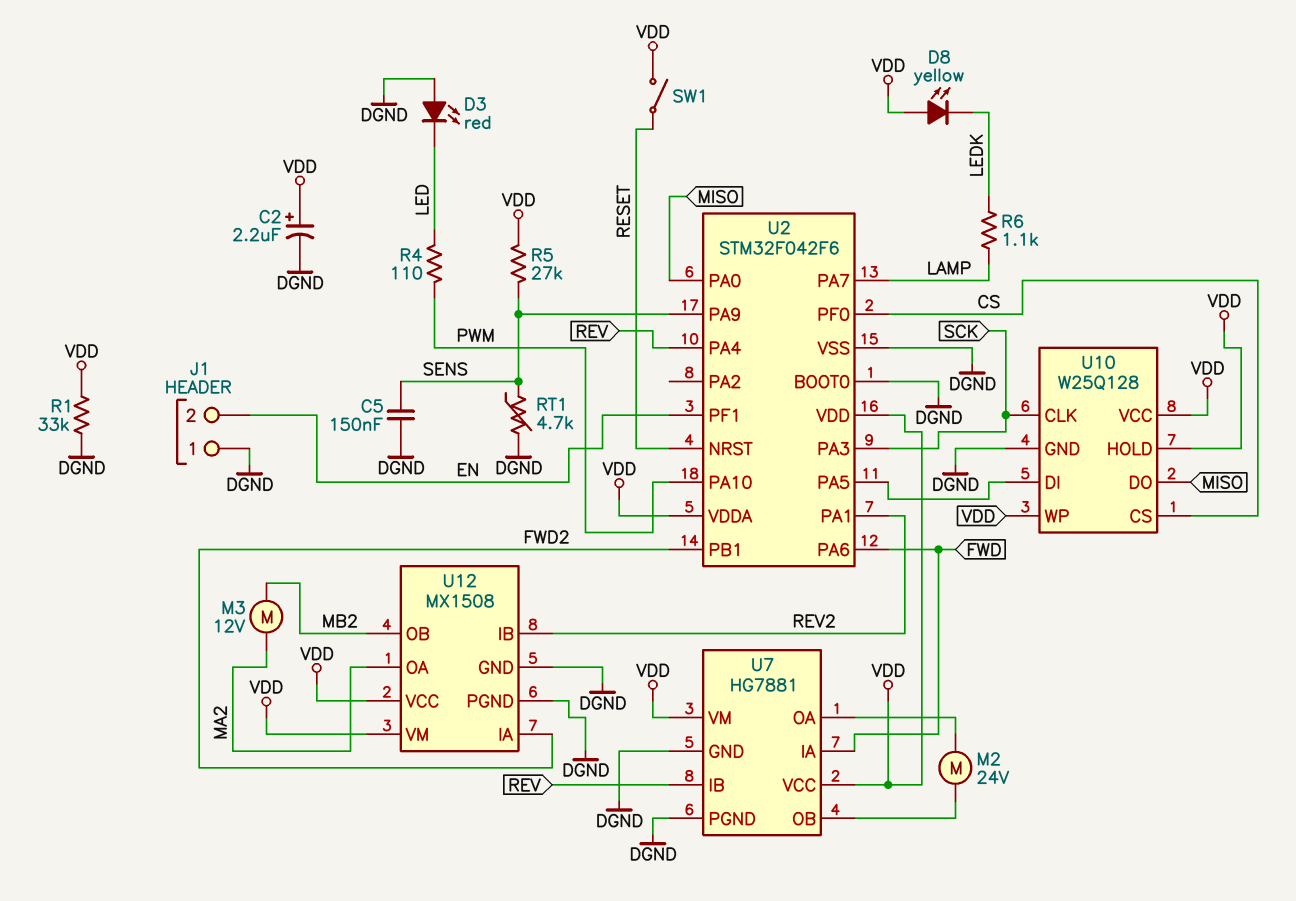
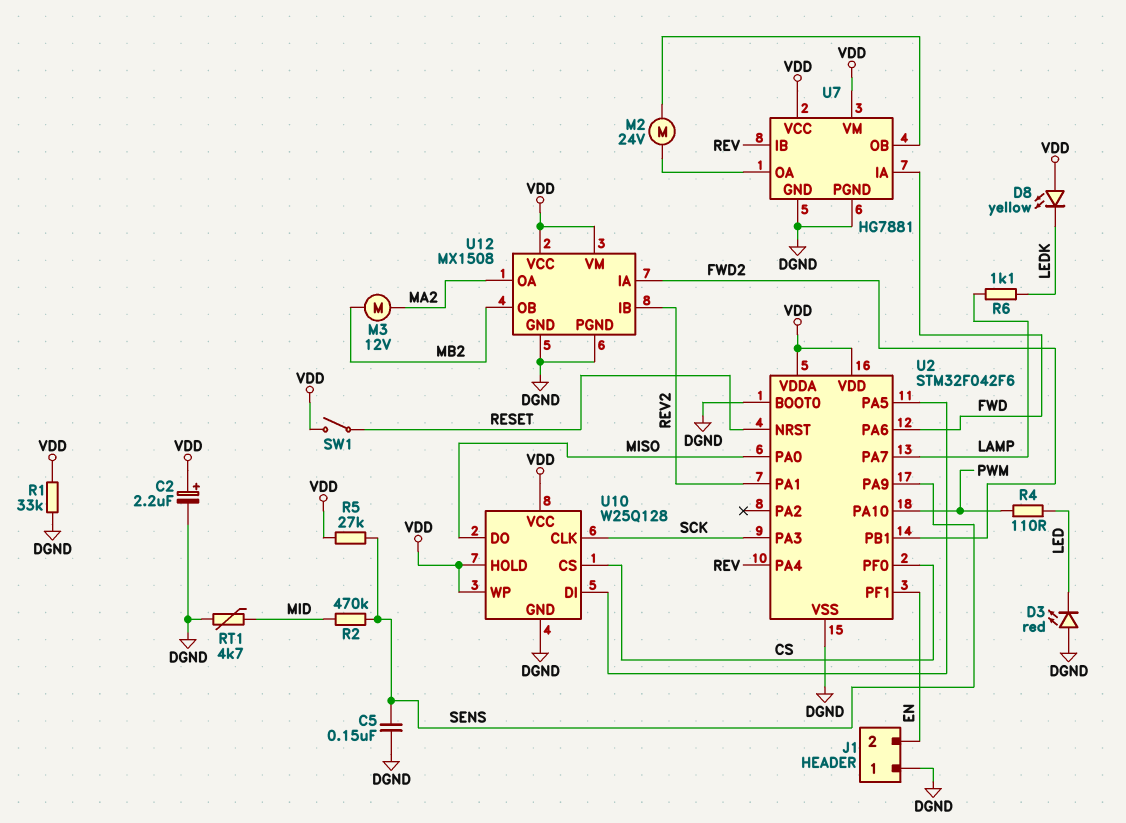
R2: none -> 470k (MID, SENS)
RT1: 4.7k (DGND, SENS) -> 4.7k (DGND, MID)

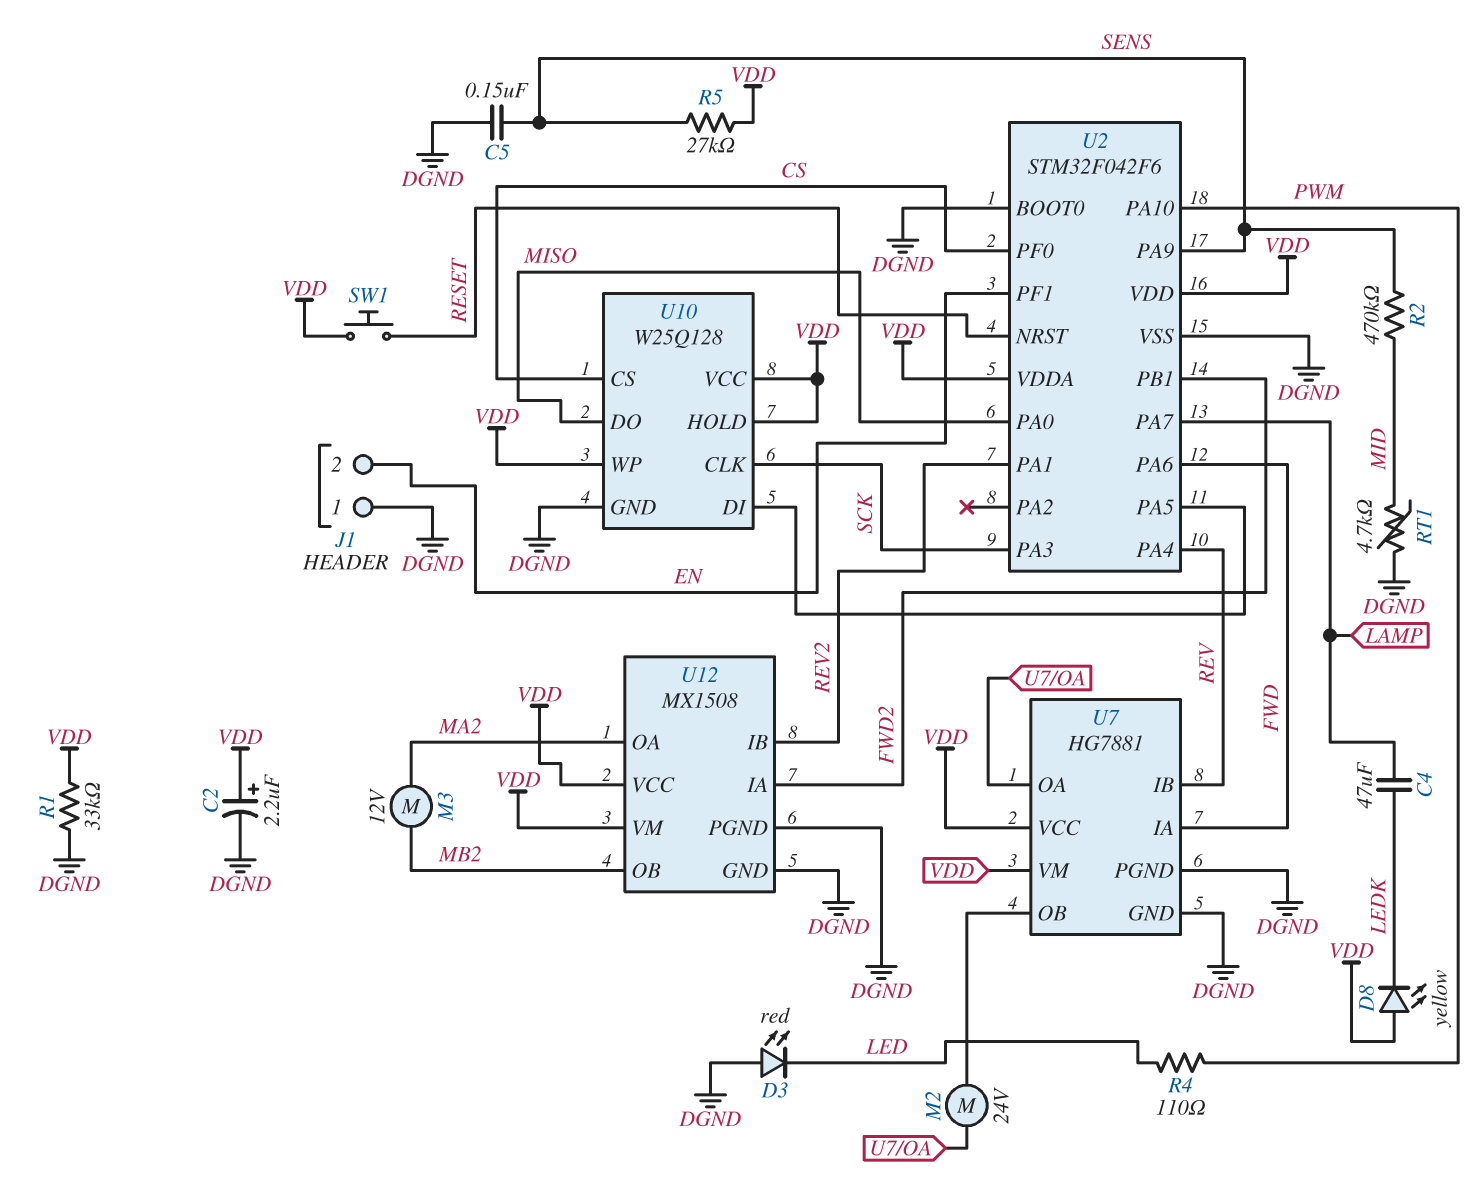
C4: none -> 47uF (LAMP, LEDK)
R6: 1.1k (LAMP, LEDK) -> none
SW1: switch (RESET, VDD) -> button (RESET, VDD)

